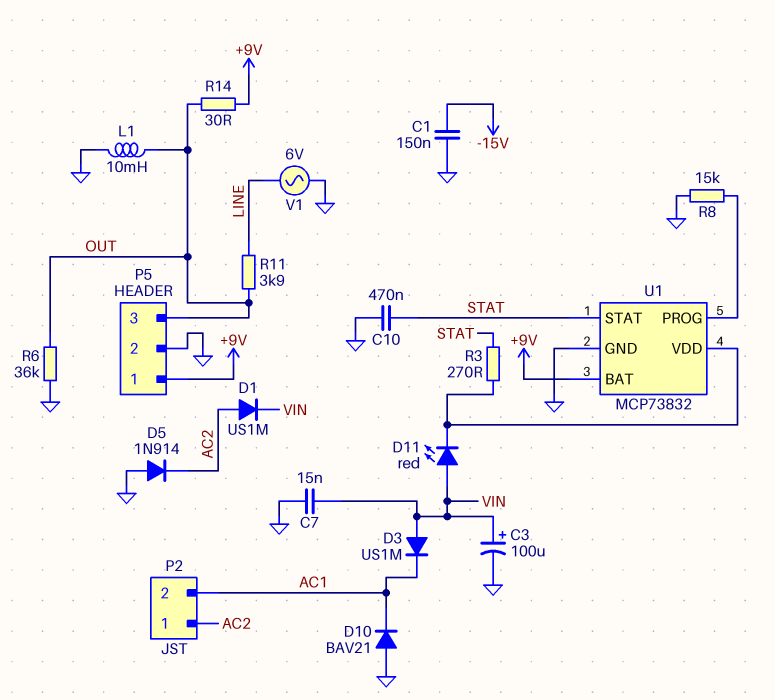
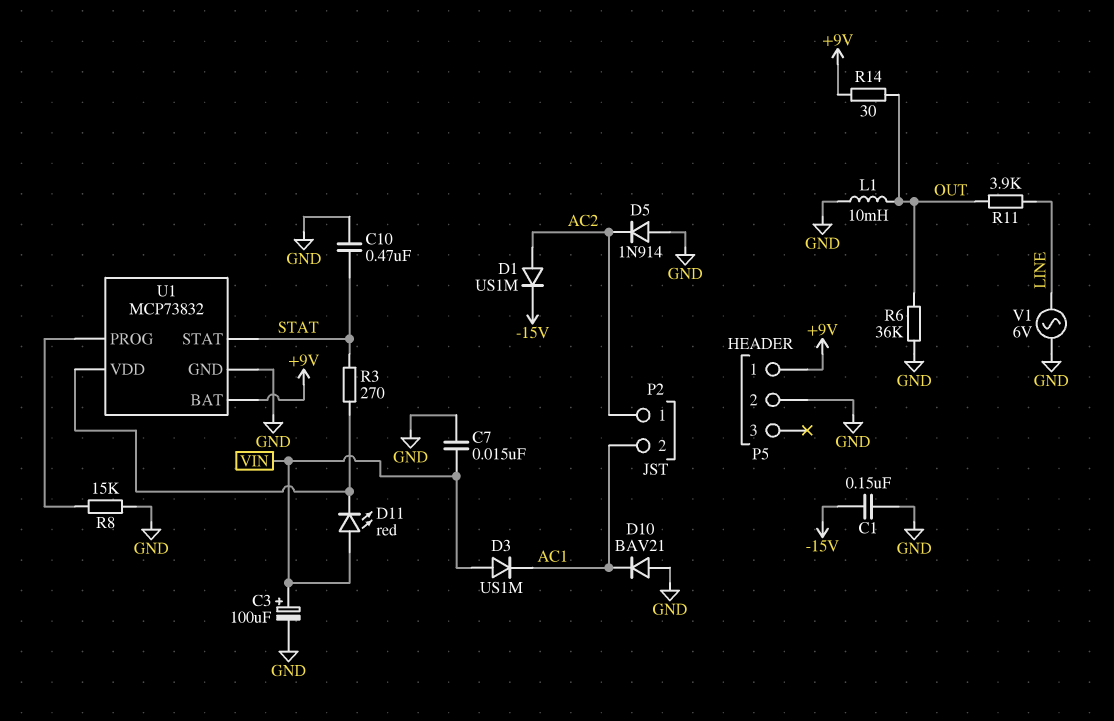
D1: diode US1M (A AC2, K VIN) -> diode US1M (A AC2, K -15V)
P5 pin 3: OUT -> none

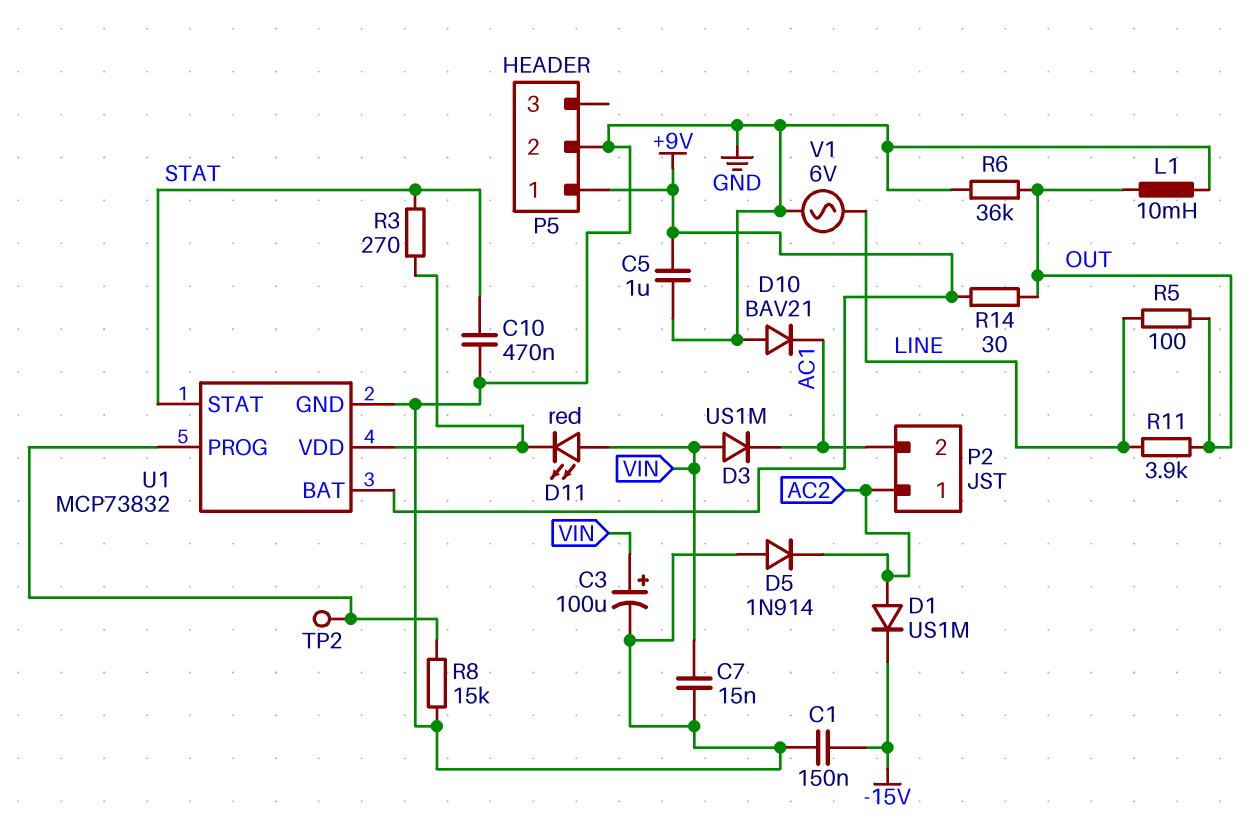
C5: none -> 1uF (+9V, GND)
R5: none -> 100 (LINE, OUT)
TP2: none -> test point (U1/PROG)

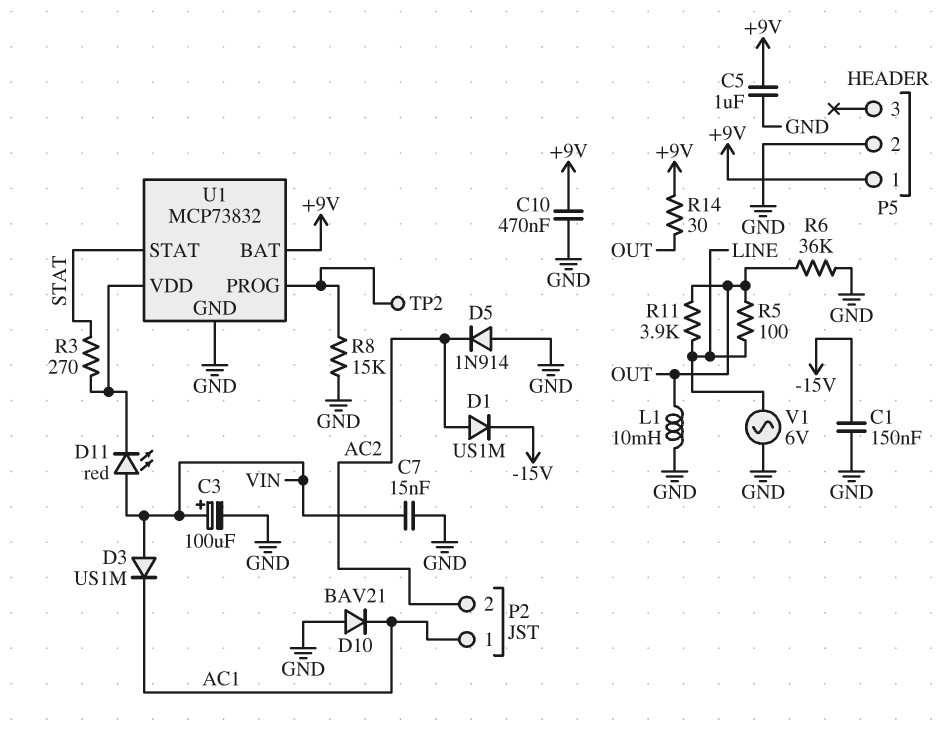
C10: 470nF (GND, STAT) -> 470nF (+9V, GND)
P2 pin 1: AC2 -> AC1
P2 pin 2: AC1 -> AC2

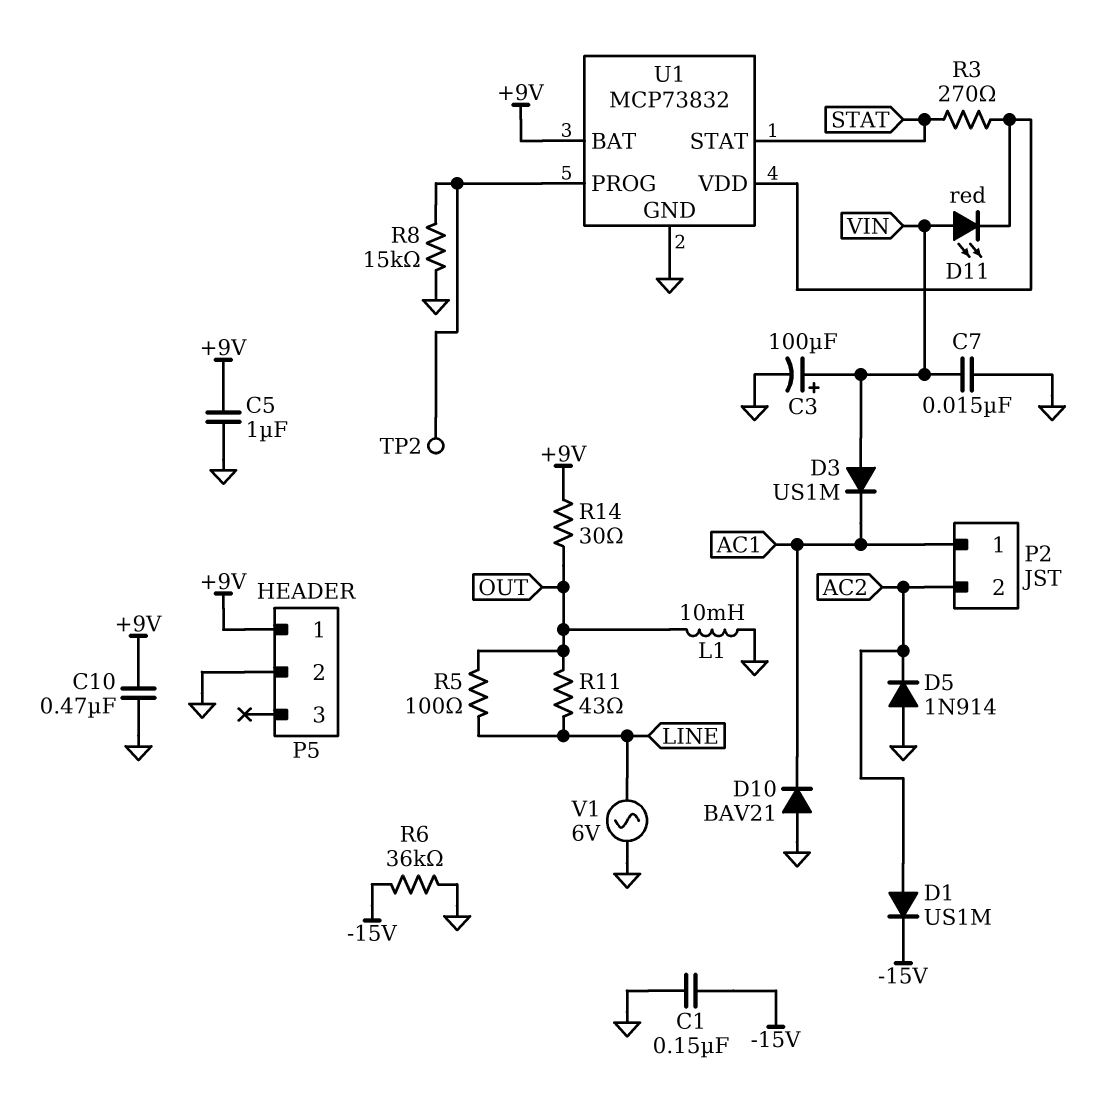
R6: 36k (GND, OUT) -> 36k (-15V, GND)
R11: 3.9k (LINE, OUT) -> 43 (LINE, OUT)

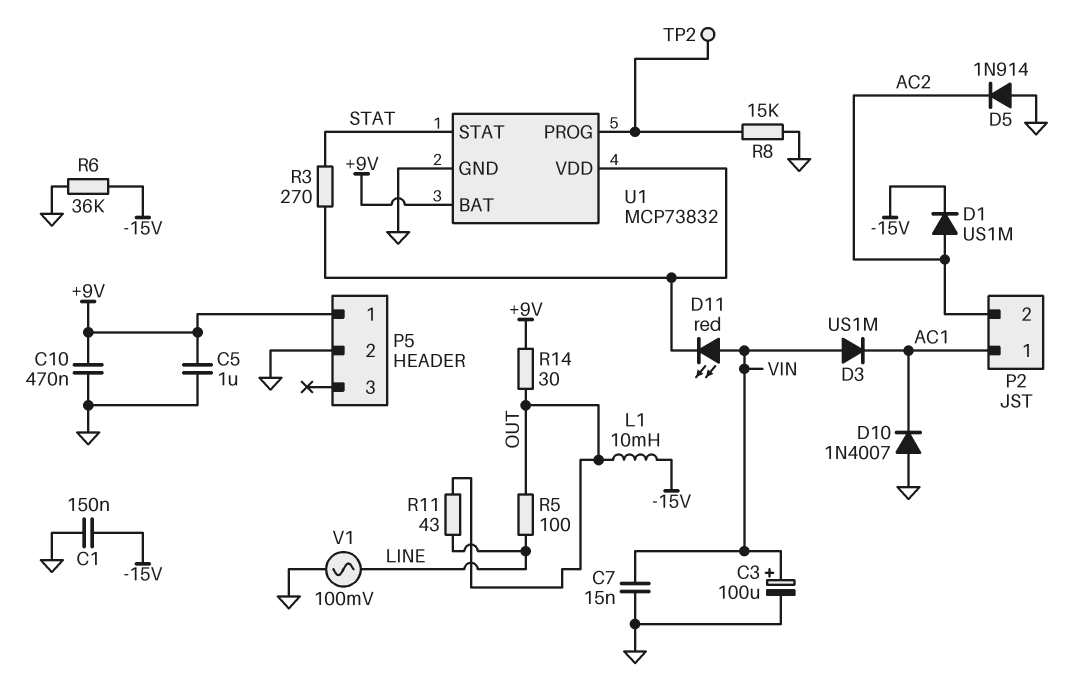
D10: diode BAV21 (A GND, K AC1) -> diode 1N4007 (A GND, K AC1)
L1: 10mH (GND, OUT) -> 10mH (-15V, OUT)
V1: AC 6V (GND, LINE) -> AC 100mV (GND, LINE)

